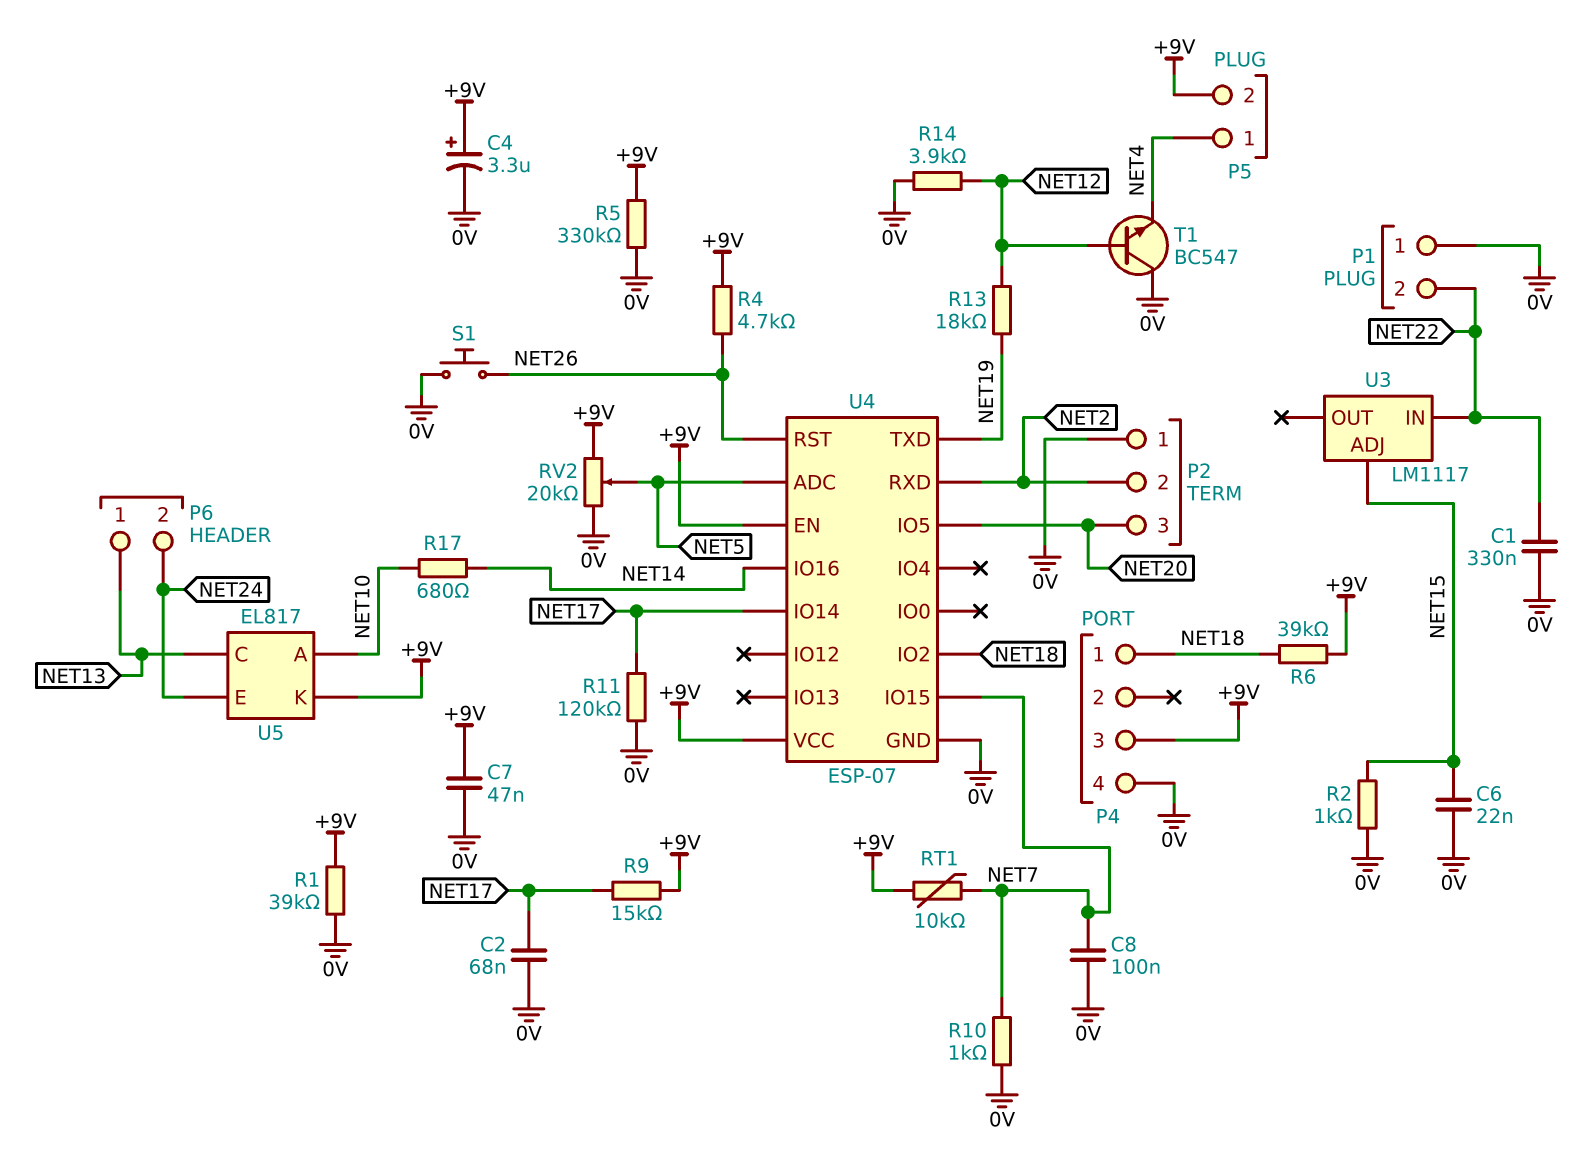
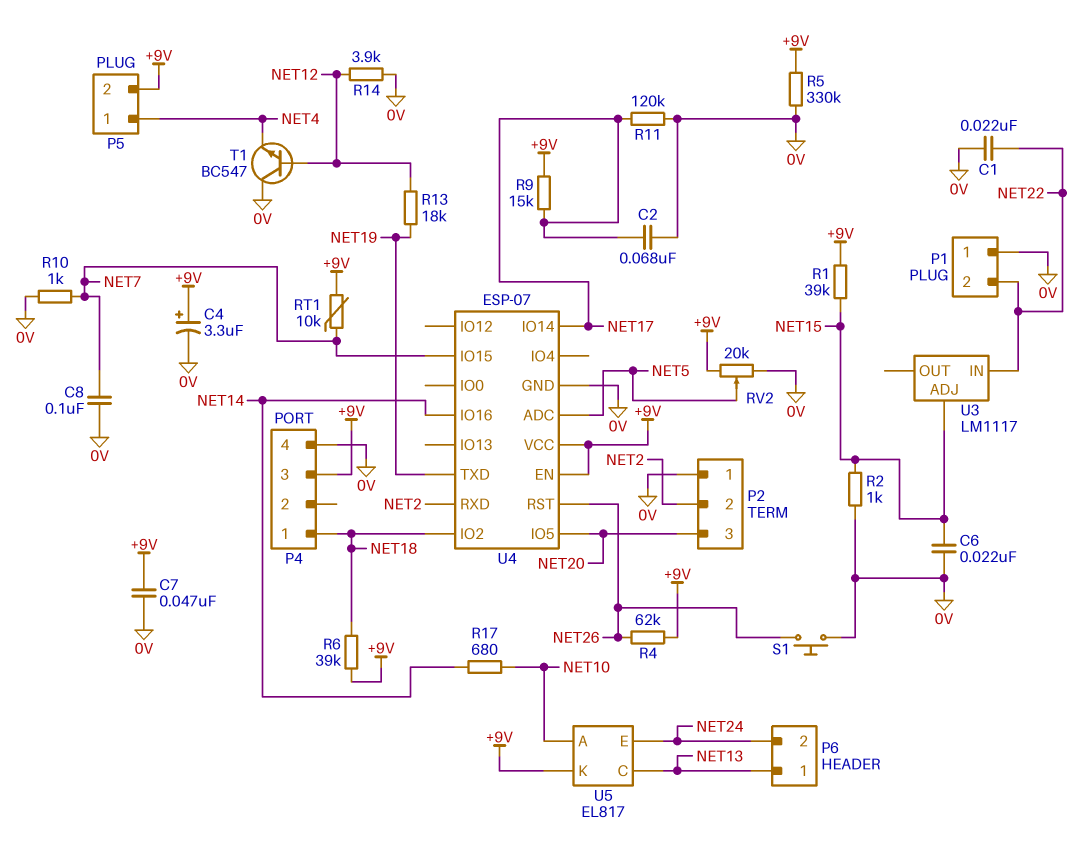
C1: 330nF (0V, NET22) -> 22nF (0V, NET22)
R1: 39k (+9V, 0V) -> 39k (+9V, NET15)
R4: 4.7k (+9V, NET26) -> 62k (+9V, NET26)

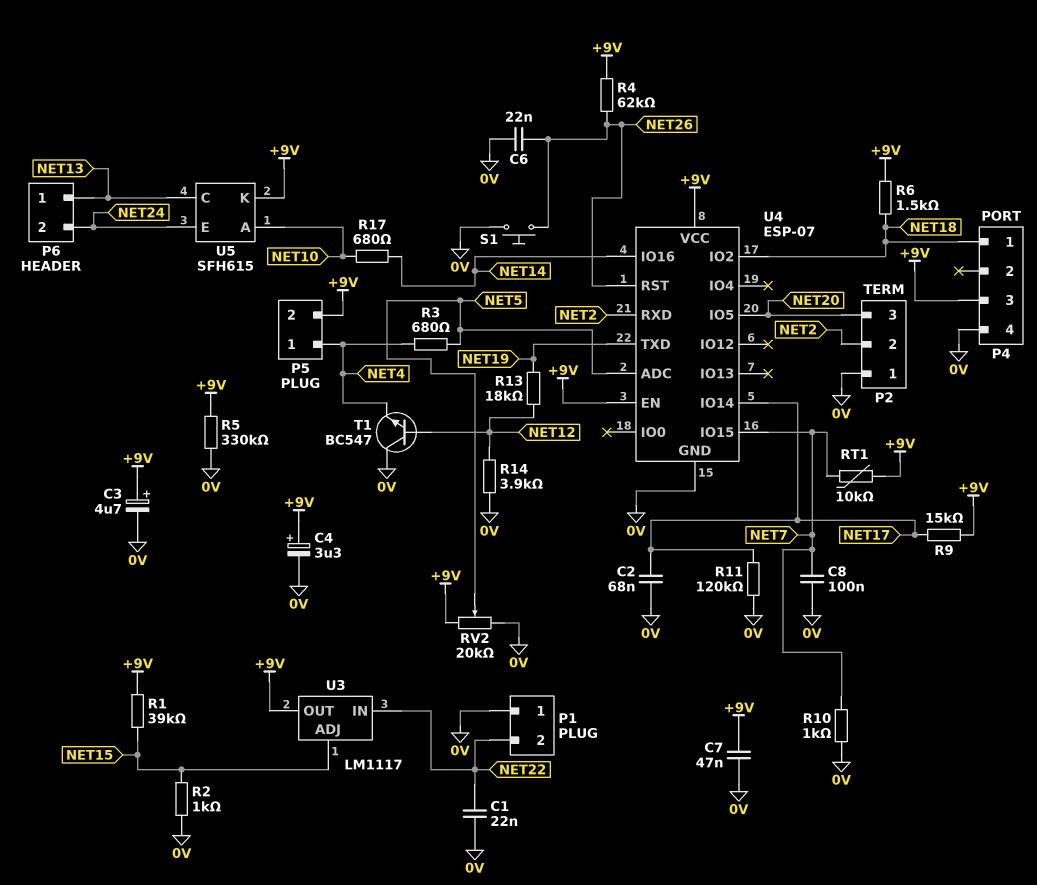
C3: none -> 4.7uF (plus +9V, minus 0V)
C6: 22nF (0V, NET15) -> 22nF (0V, NET26)
R3: none -> 680 (NET4, NET5)
R6: 39k (+9V, NET18) -> 1.5k (+9V, NET18)
U3 pin OUT: none -> +9V
U5: EL817 -> SFH615

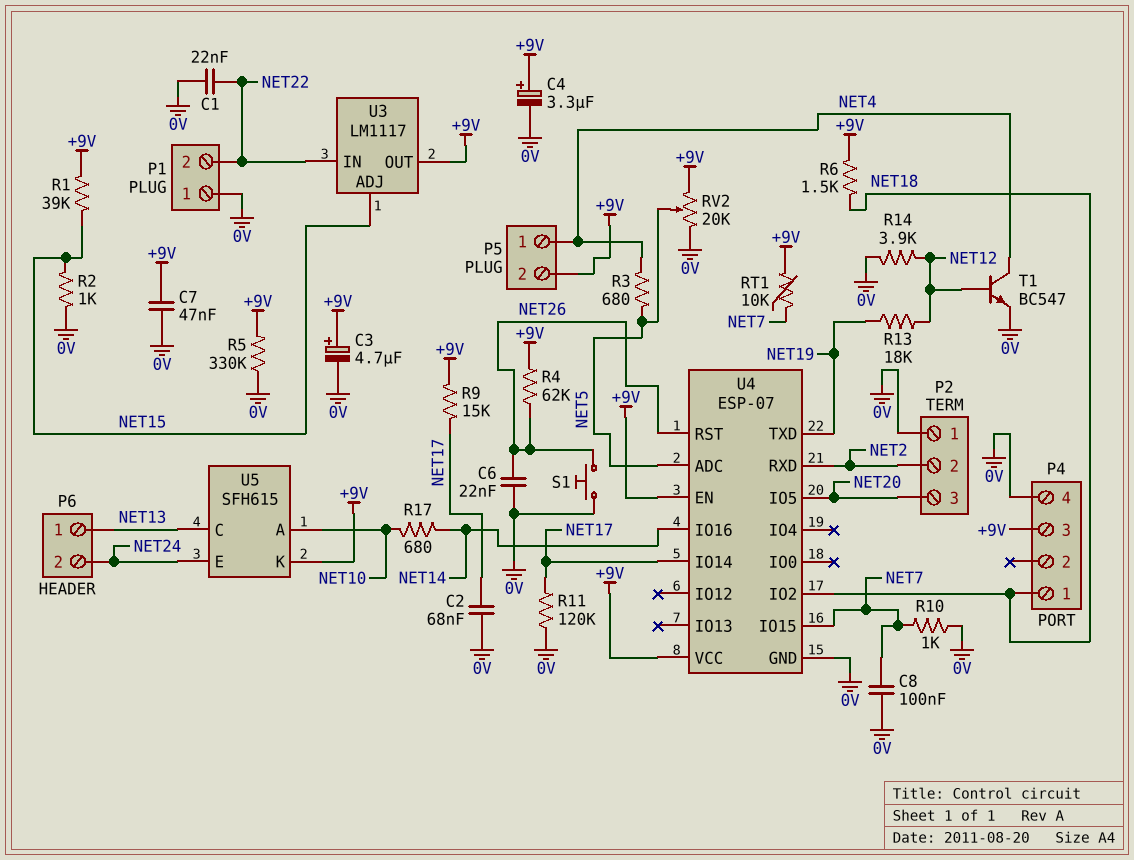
T1: NPN BC547 (B NET12, C 0V, E NET4) -> NPN BC547 (B NET12, C NET4, E 0V)

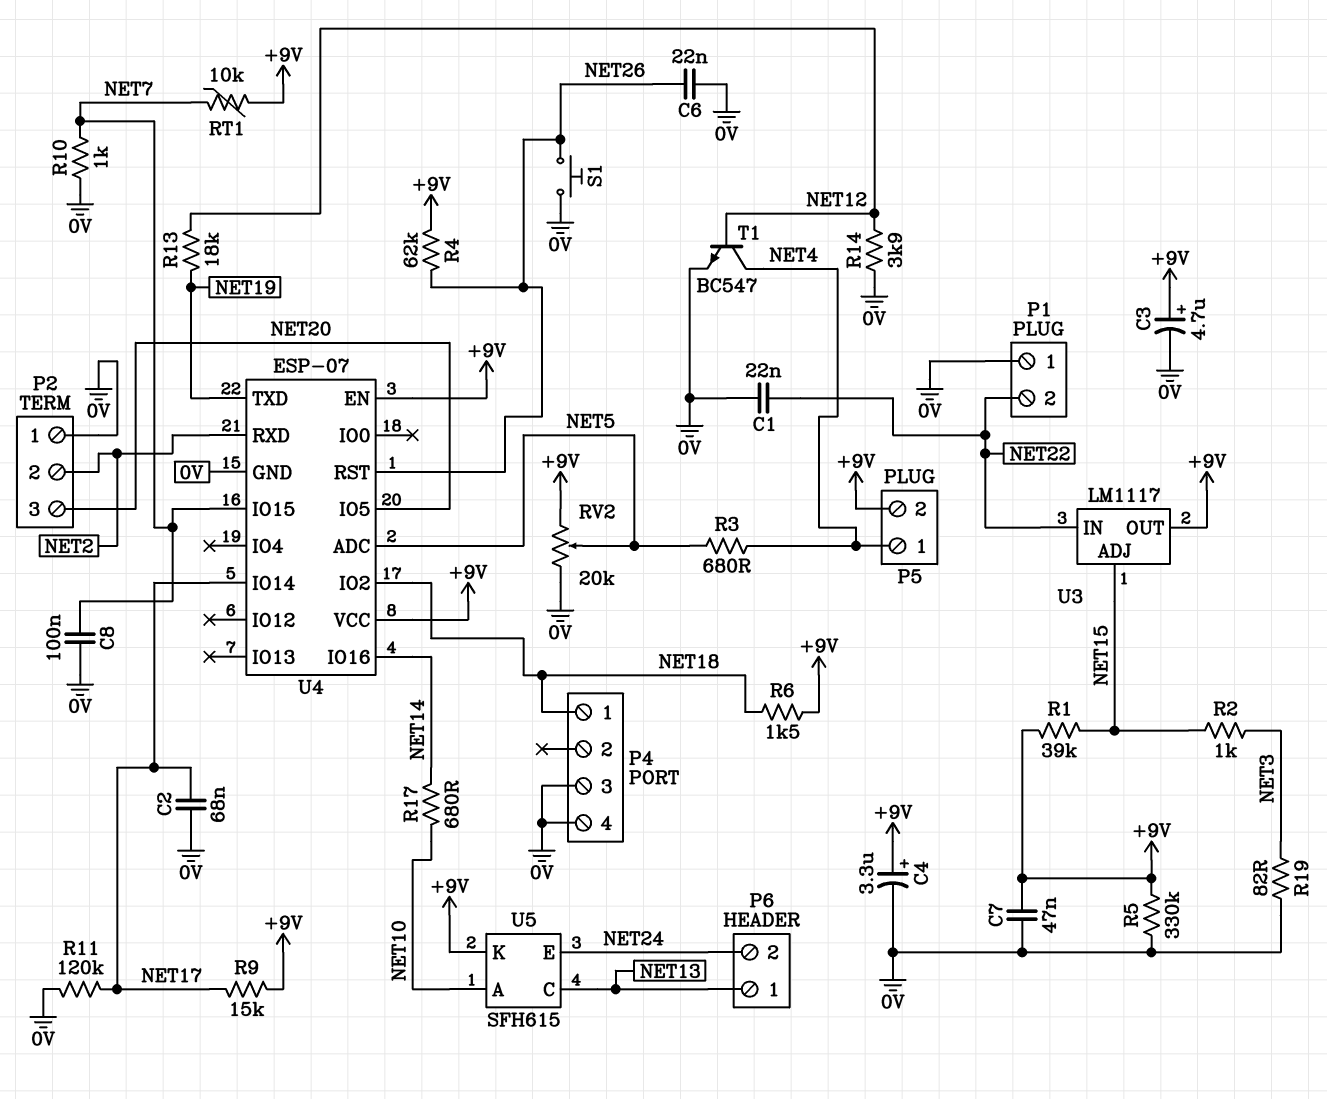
P4 pin 3: +9V -> 0V
R2: 1k (0V, NET15) -> 1k (NET3, NET15)
R19: none -> 82 (0V, NET3)

